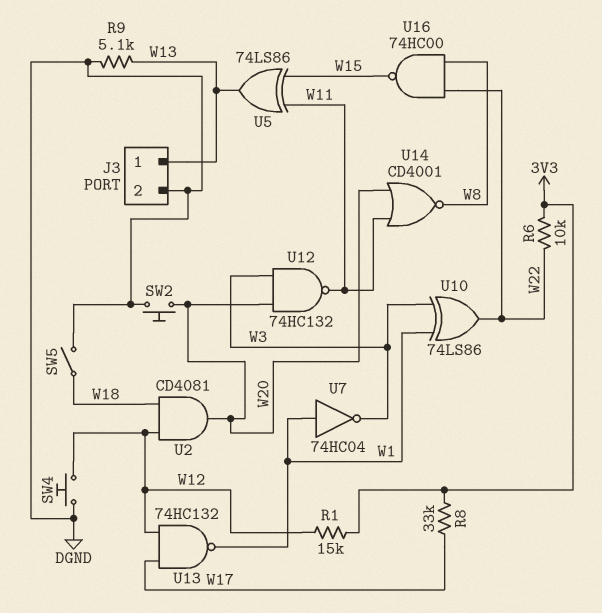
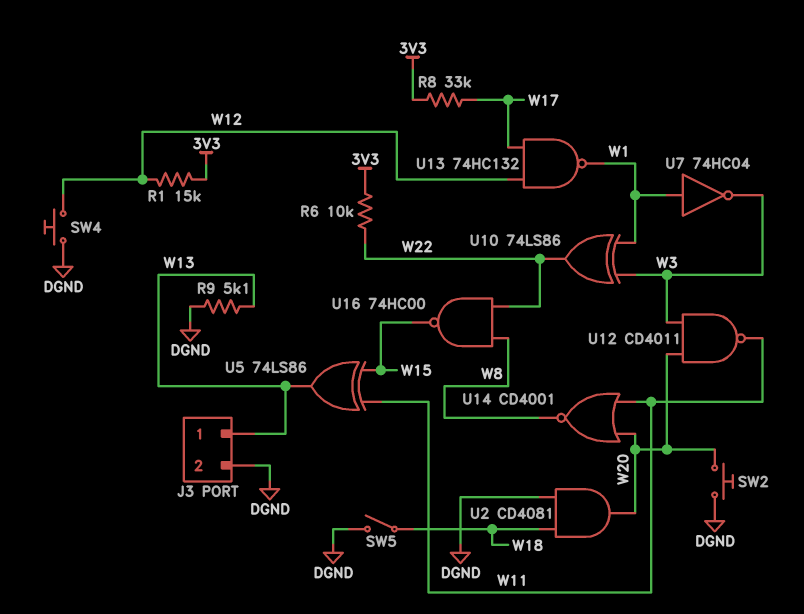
U2: AND CD4081 (in W12, in W18, out W20) -> AND CD4081 (in DGND, in W18, out W20)
U12: NAND 74HC132 (in W3, in W20, out W11) -> NAND CD4011 (in W3, in W20, out W11)

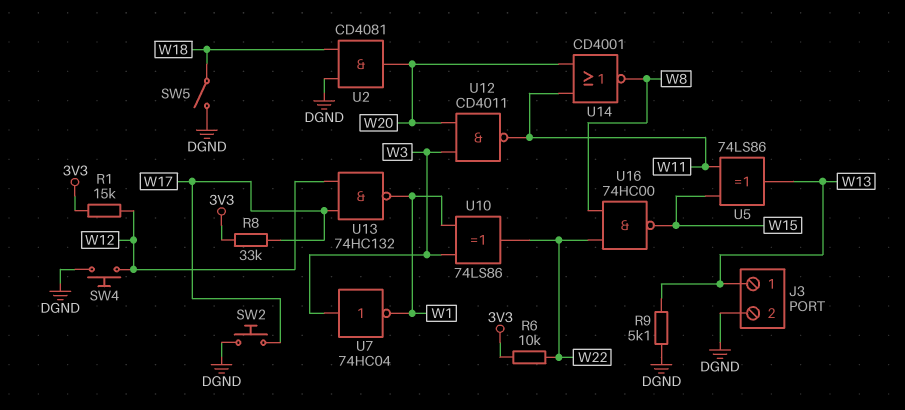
SW2: button (DGND, W20) -> button (DGND, W17)
U7: NOT 74HC04 (in W1, out W3) -> NOT 74HC04 (in W3, out W1)

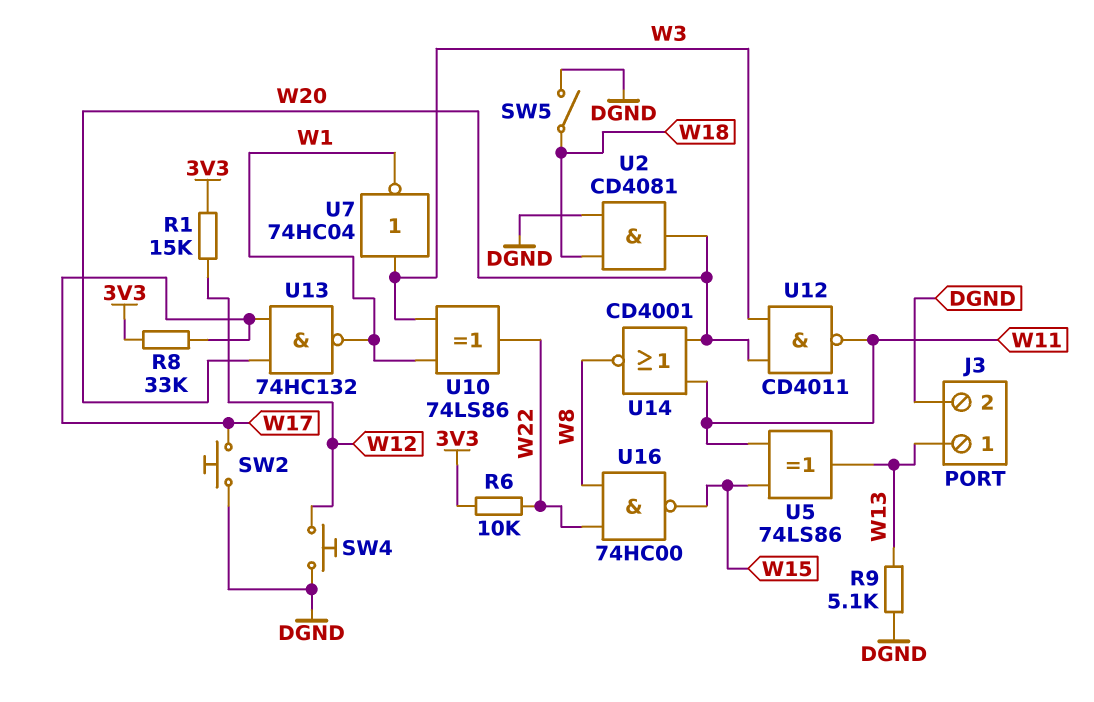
U13: NAND 74HC132 (in W12, in W17, out W1) -> NAND 74HC132 (in W17, in W20, out W1)

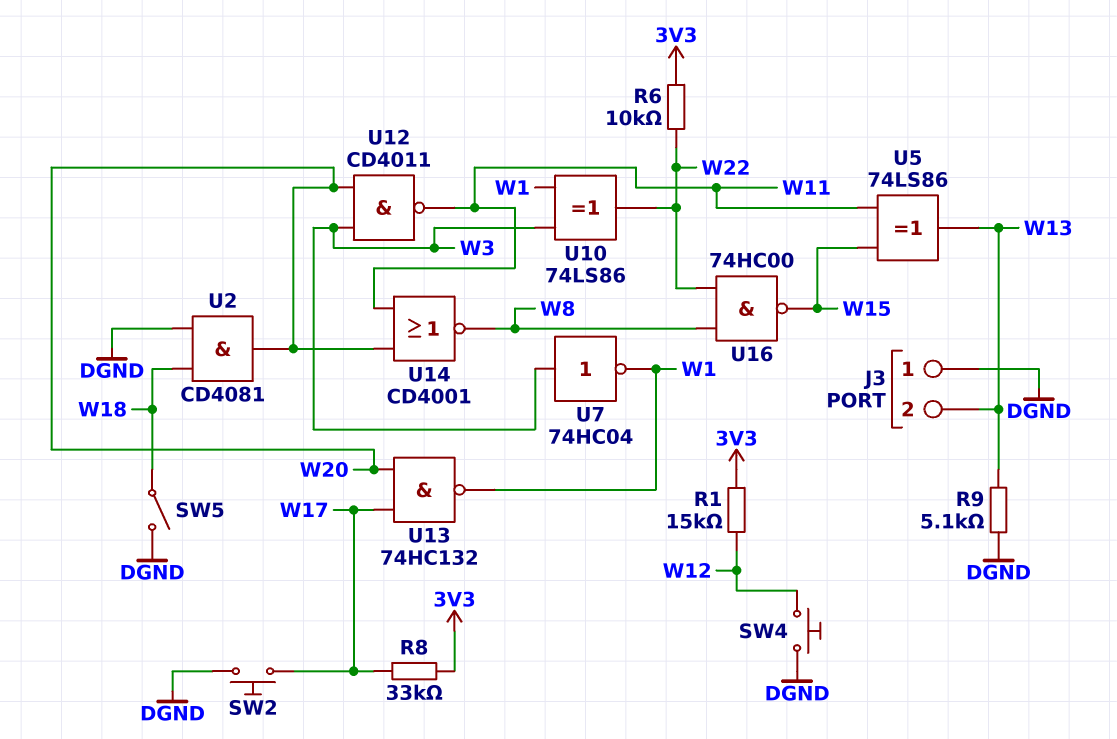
J3 pin 1: W13 -> DGND
J3 pin 2: DGND -> W13

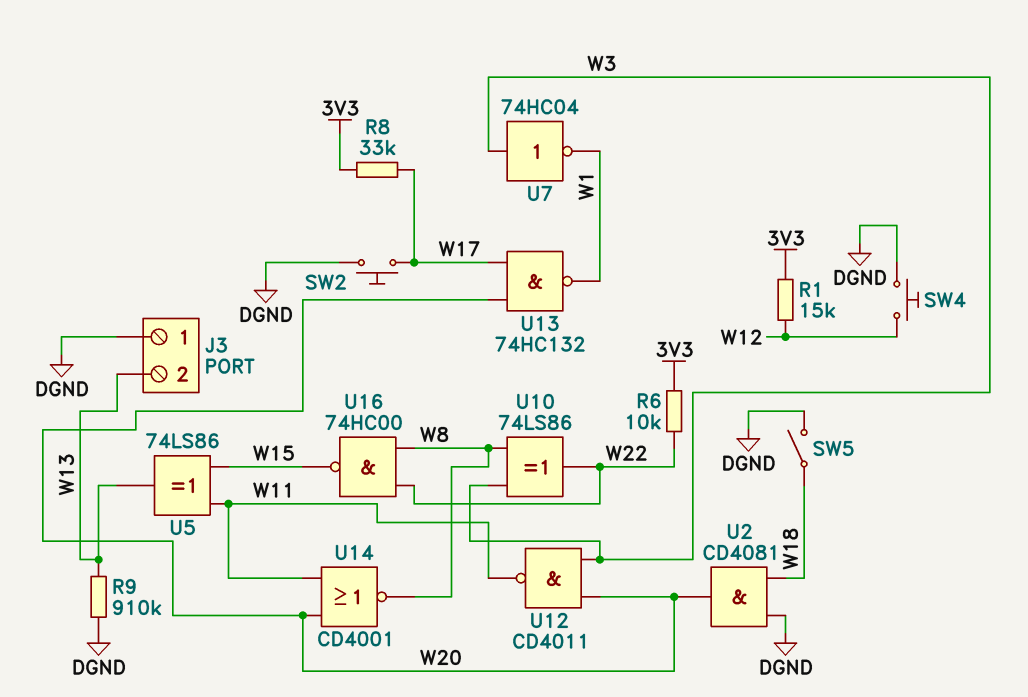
R9: 5.1k (DGND, W13) -> 910k (DGND, W13)
U10: XOR 74LS86 (in W1, in W3, out W22) -> XOR 74LS86 (in W3, in W8, out W22)

